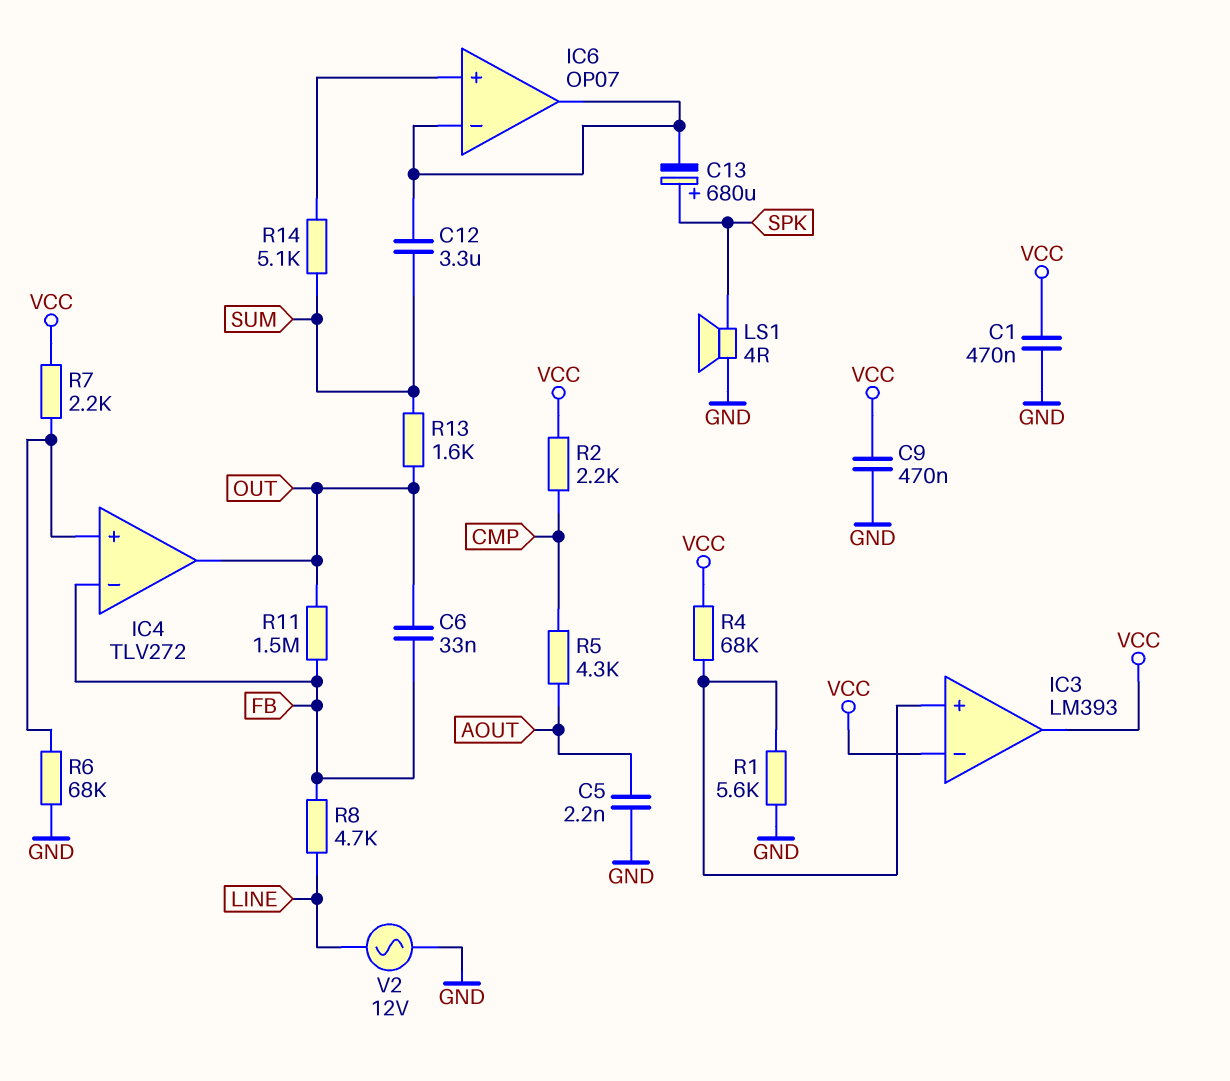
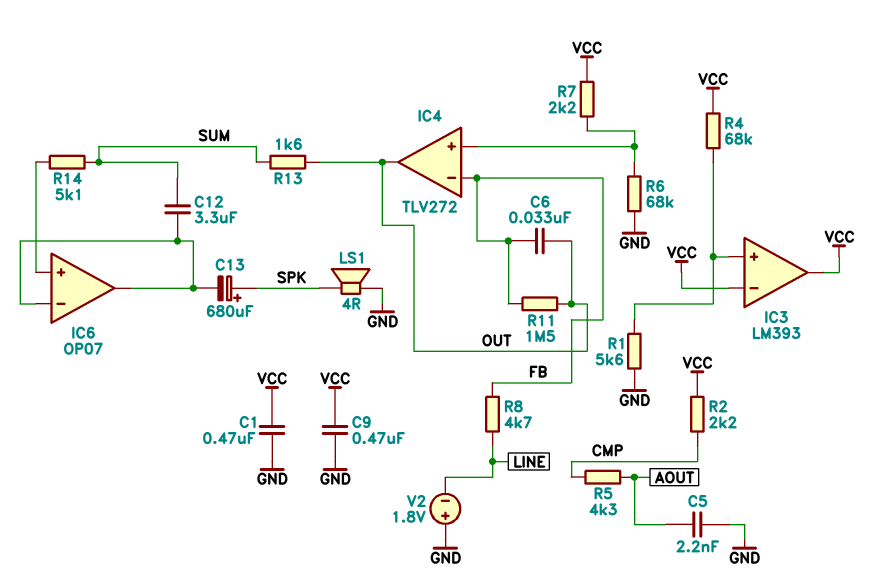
V2: AC 12V (GND, LINE) -> 1.8V (plus GND, minus LINE)

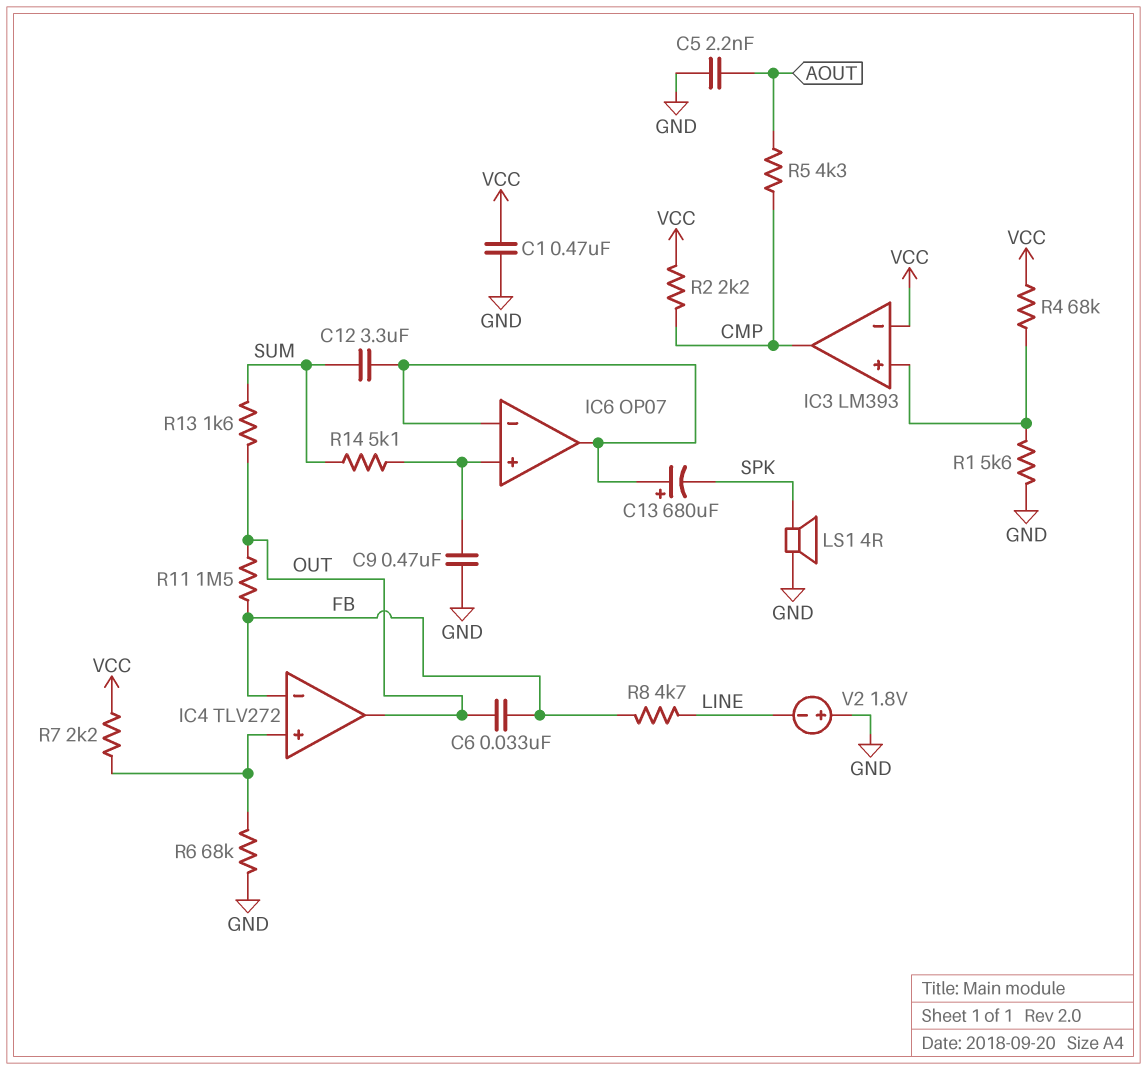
C9: 470nF (GND, VCC) -> 470nF (GND, IC6/in+)
C13: 680uF (plus SPK, minus IC6/in-) -> 680uF (plus IC6/in-, minus SPK)
IC3 pin out: VCC -> CMP

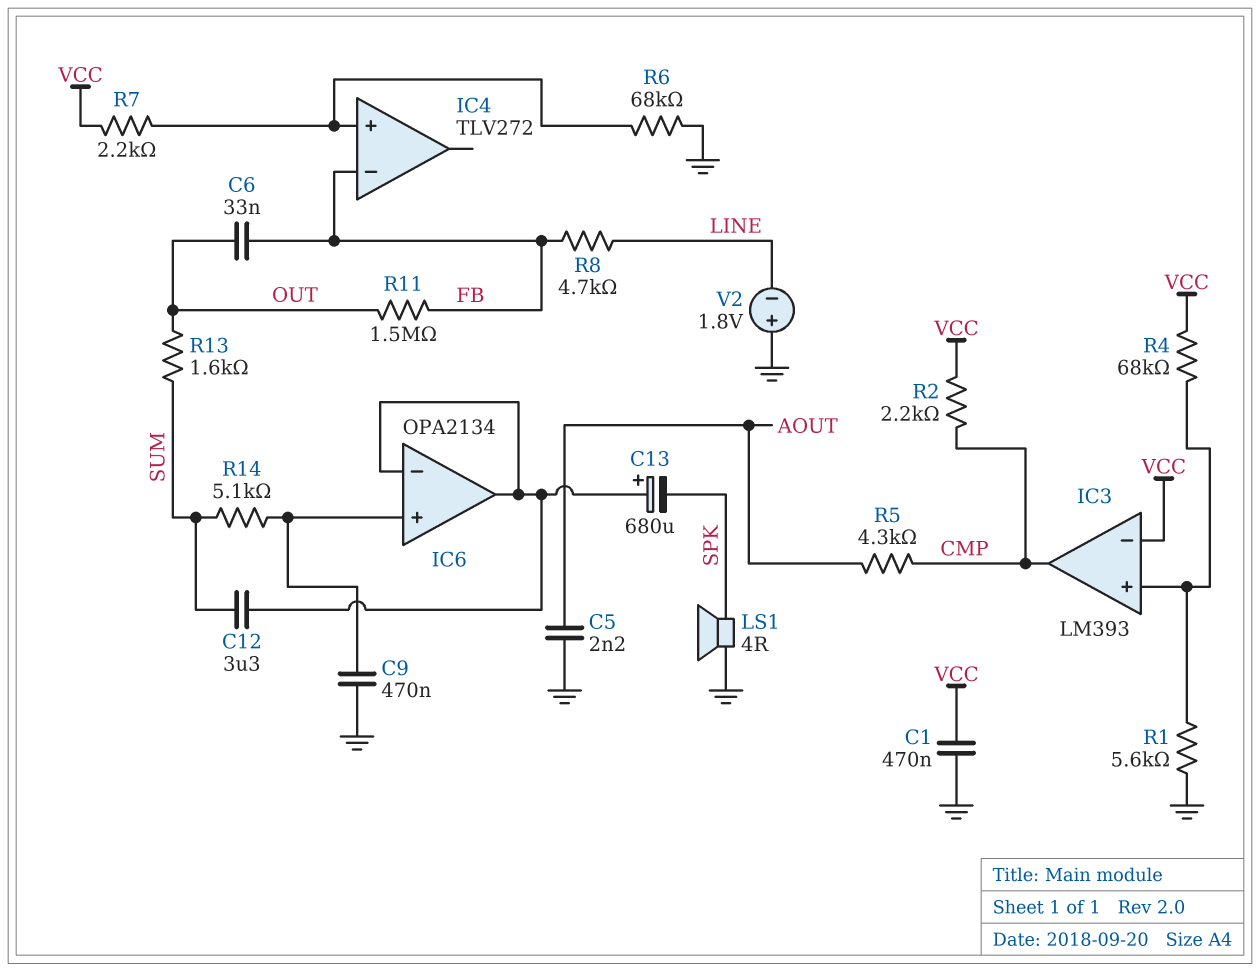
IC4 pin out: OUT -> none
IC6: OP07 -> OPA2134

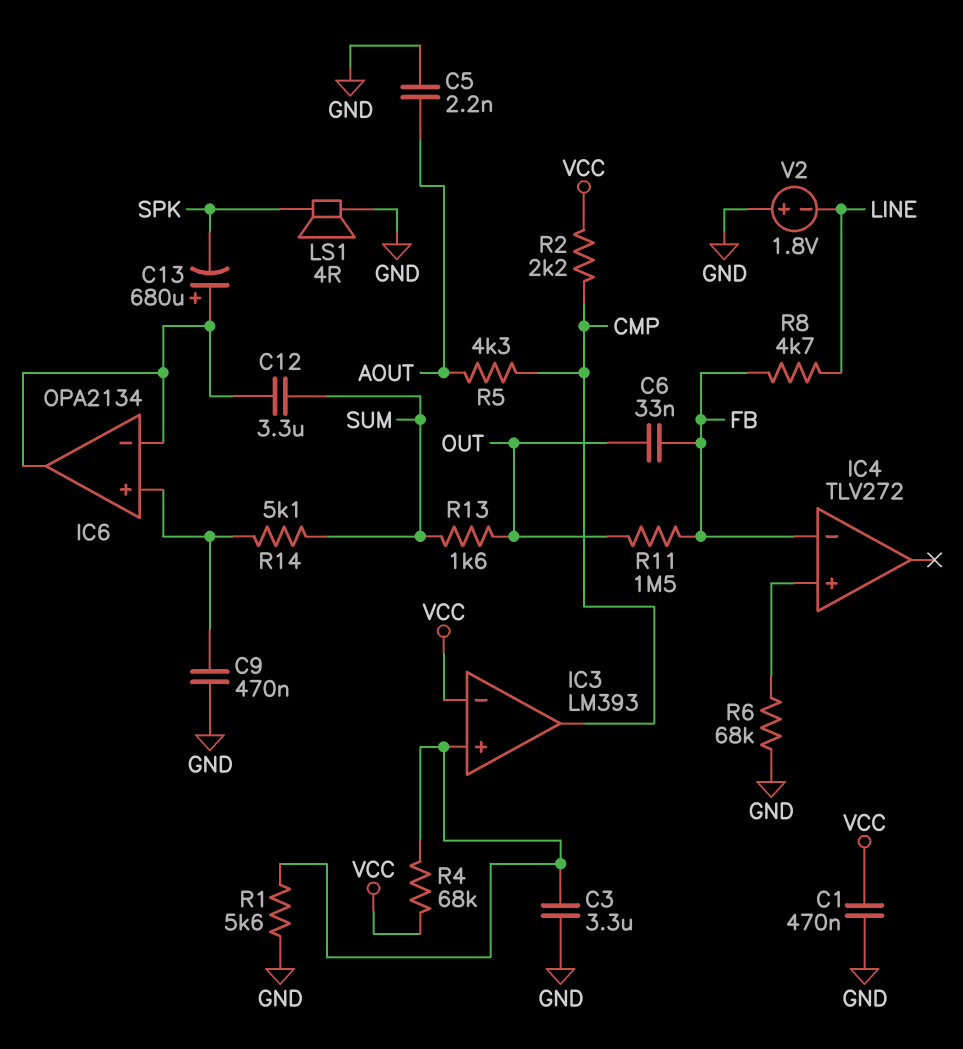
C3: none -> 3.3uF (GND, IC3/in+)
R7: 2.2k (IC4/in+, VCC) -> none

